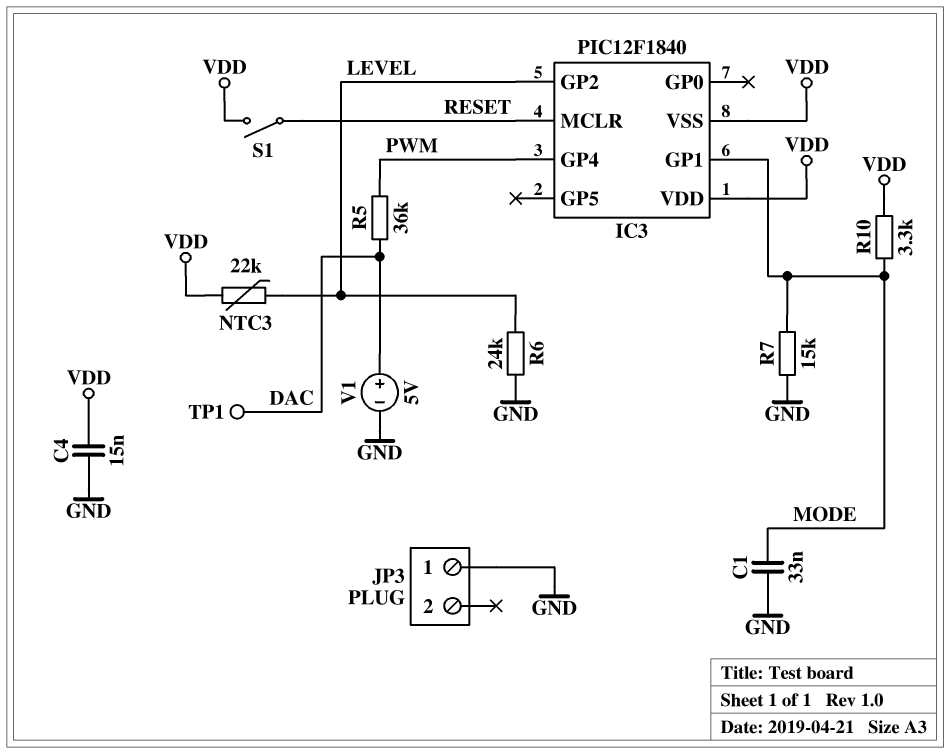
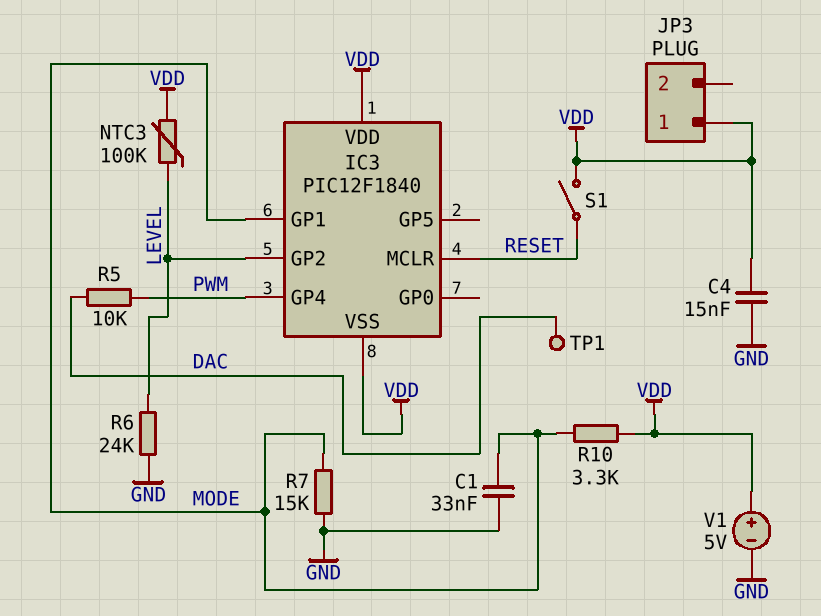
JP3 pin 1: GND -> VDD
NTC3: 22k (LEVEL, VDD) -> 100k (LEVEL, VDD)
R5: 36k (DAC, PWM) -> 10k (DAC, PWM)
V1: 5V (plus DAC, minus GND) -> 5V (plus VDD, minus GND)

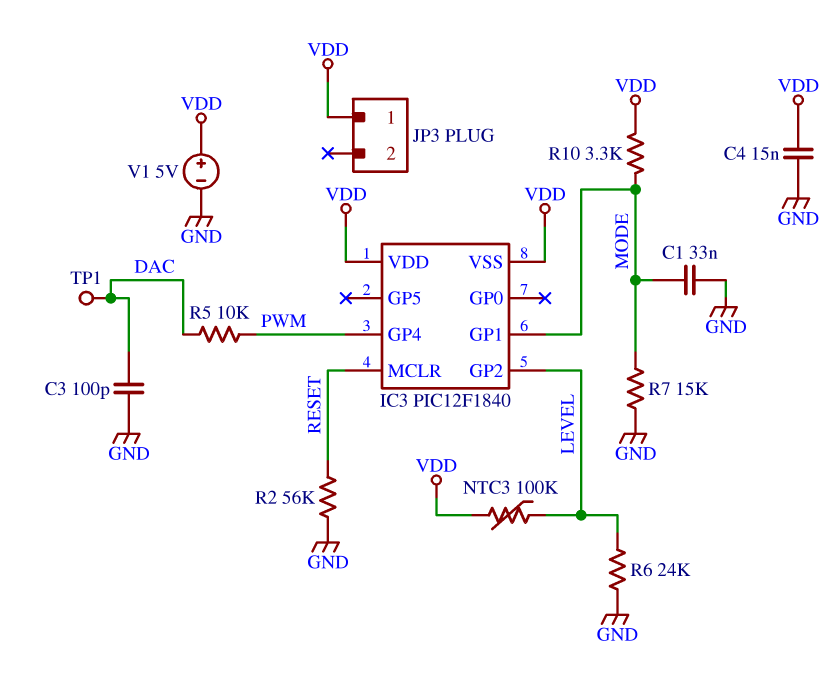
C3: none -> 100pF (DAC, GND)
R2: none -> 56k (GND, RESET)
S1: switch (RESET, VDD) -> none

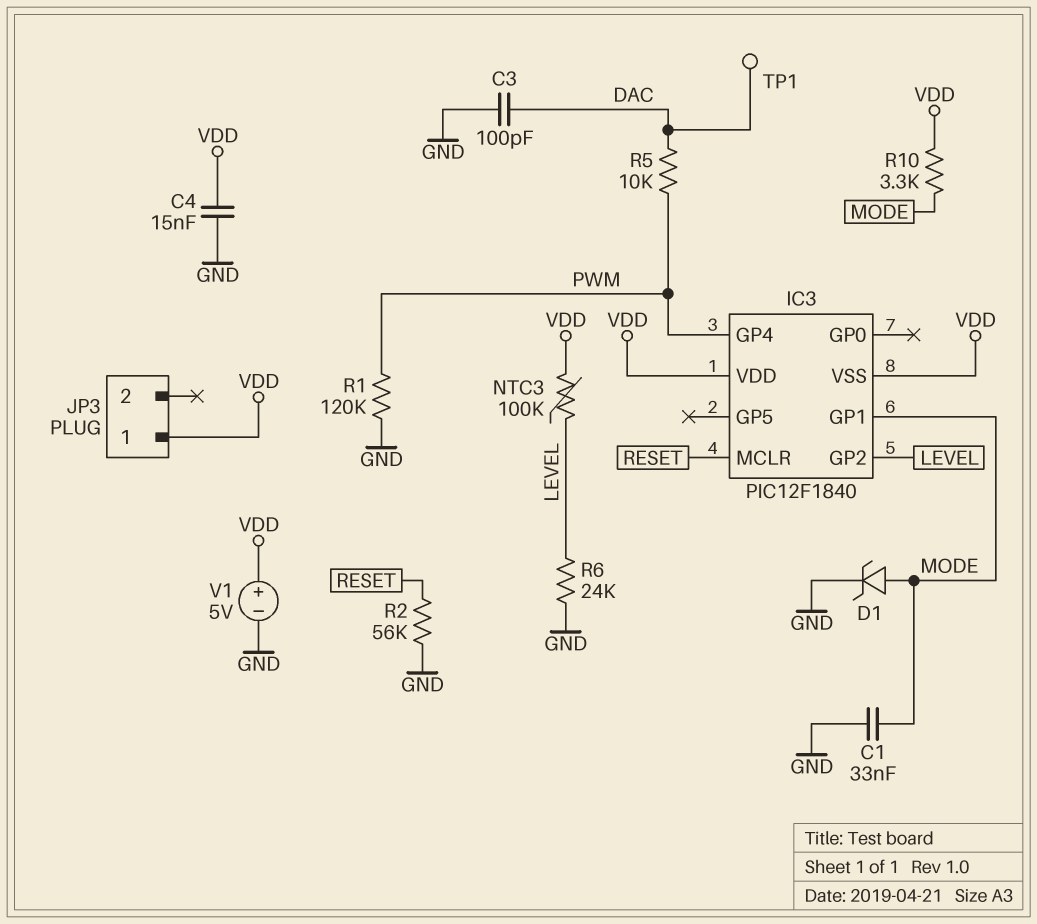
D1: none -> zener (A MODE, K GND)
R1: none -> 120k (GND, PWM)
R7: 15k (GND, MODE) -> none

